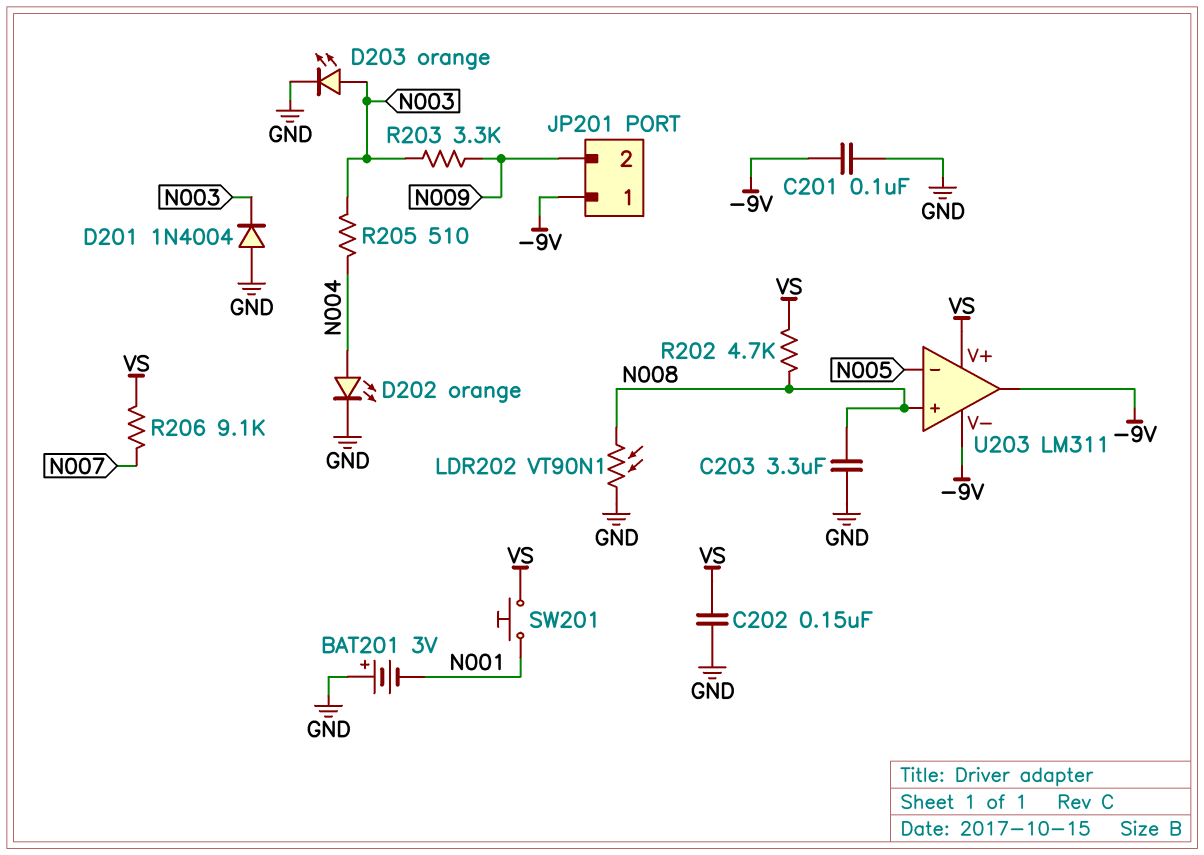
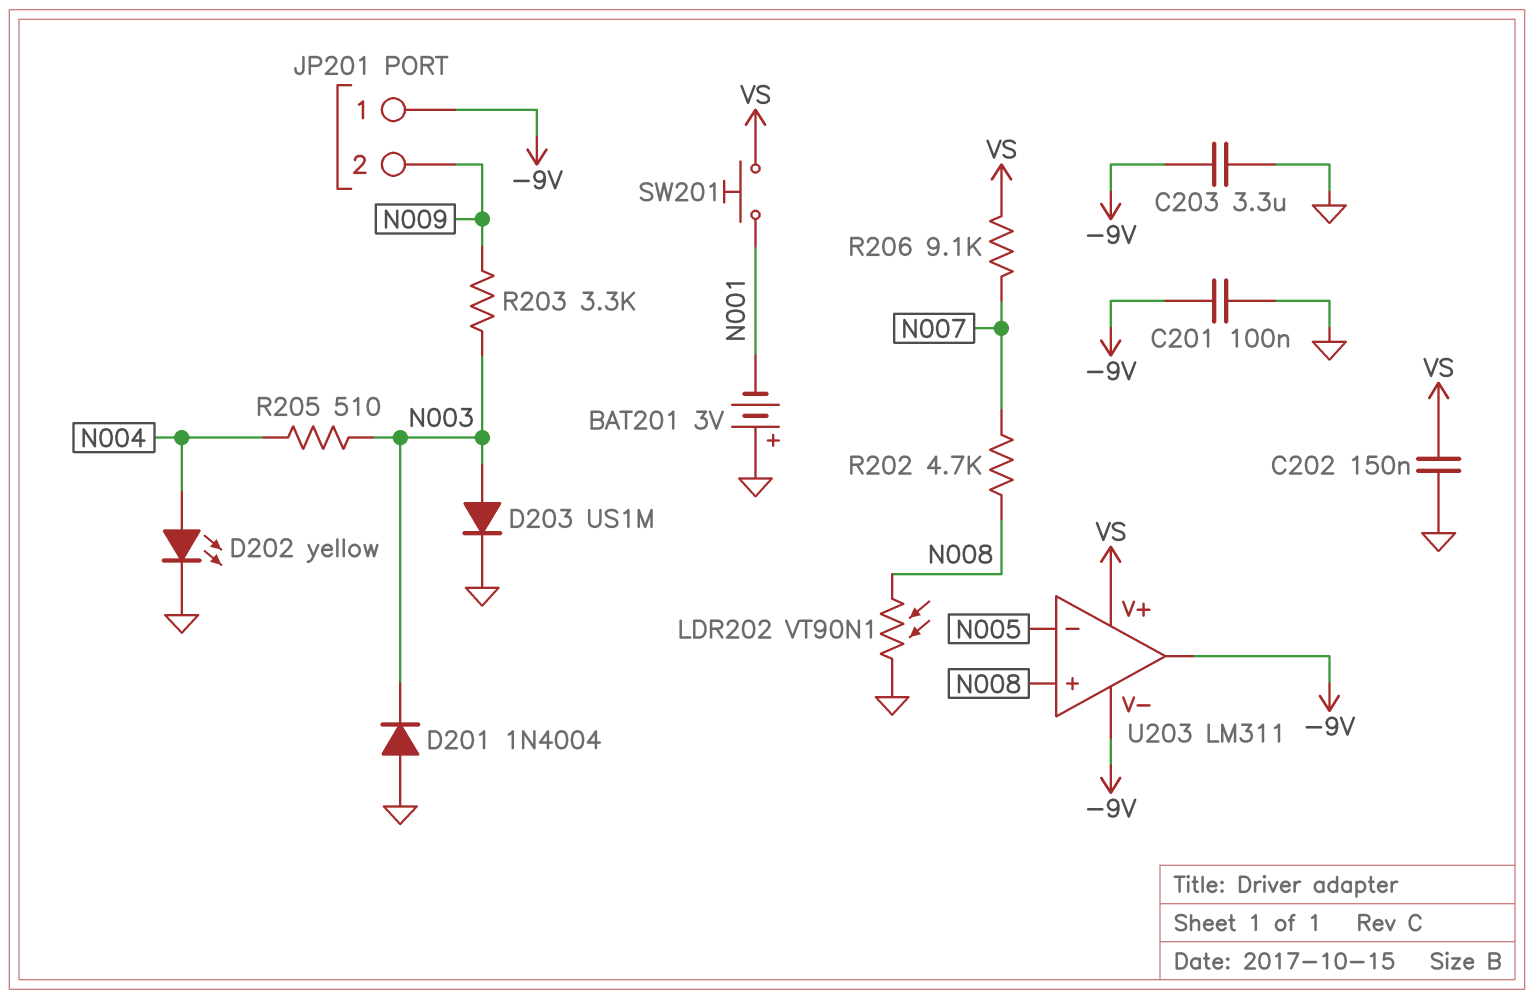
C203: 3.3uF (GND, N008) -> 3.3uF (-9V, GND)
D202: LED orange (A N004, K GND) -> LED yellow (A N004, K GND)
D203: LED orange (A N003, K GND) -> diode US1M (A N003, K GND)
R202: 4.7k (N008, VS) -> 4.7k (N007, N008)

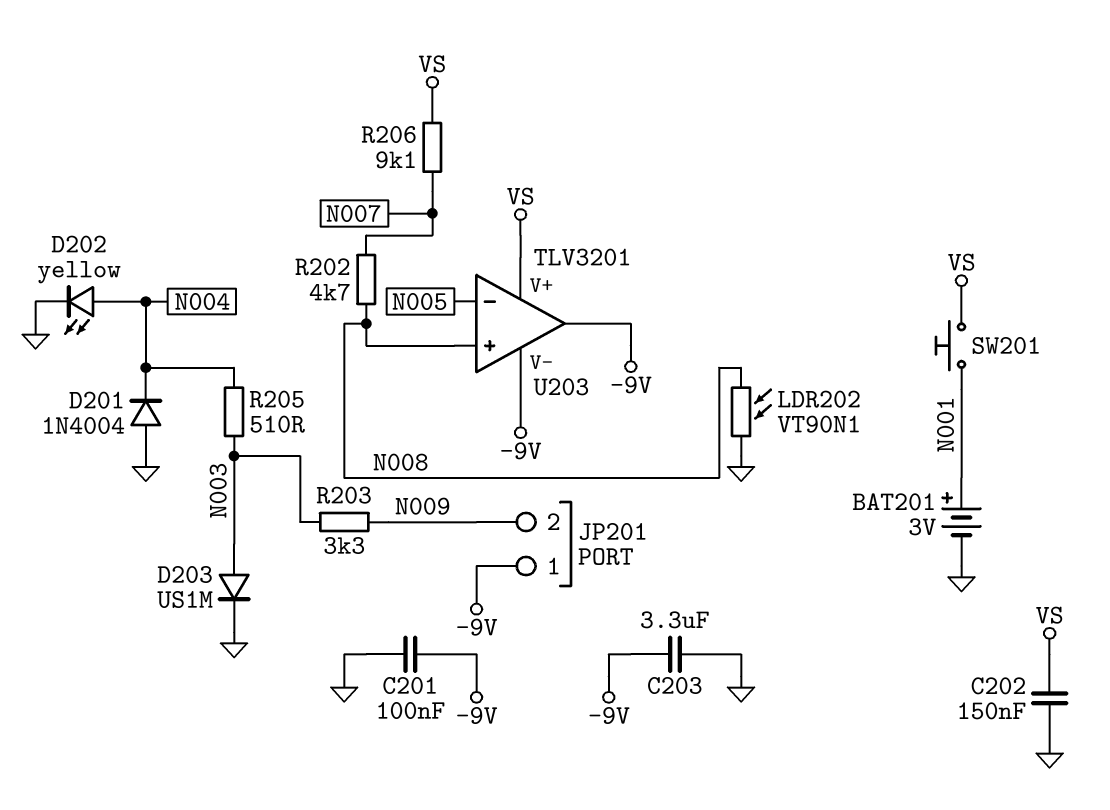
BAT201: 3V (plus GND, minus N001) -> 3V (plus N001, minus GND)
D201: diode 1N4004 (A GND, K N003) -> diode 1N4004 (A GND, K N004)
U203: LM311 -> TLV3201

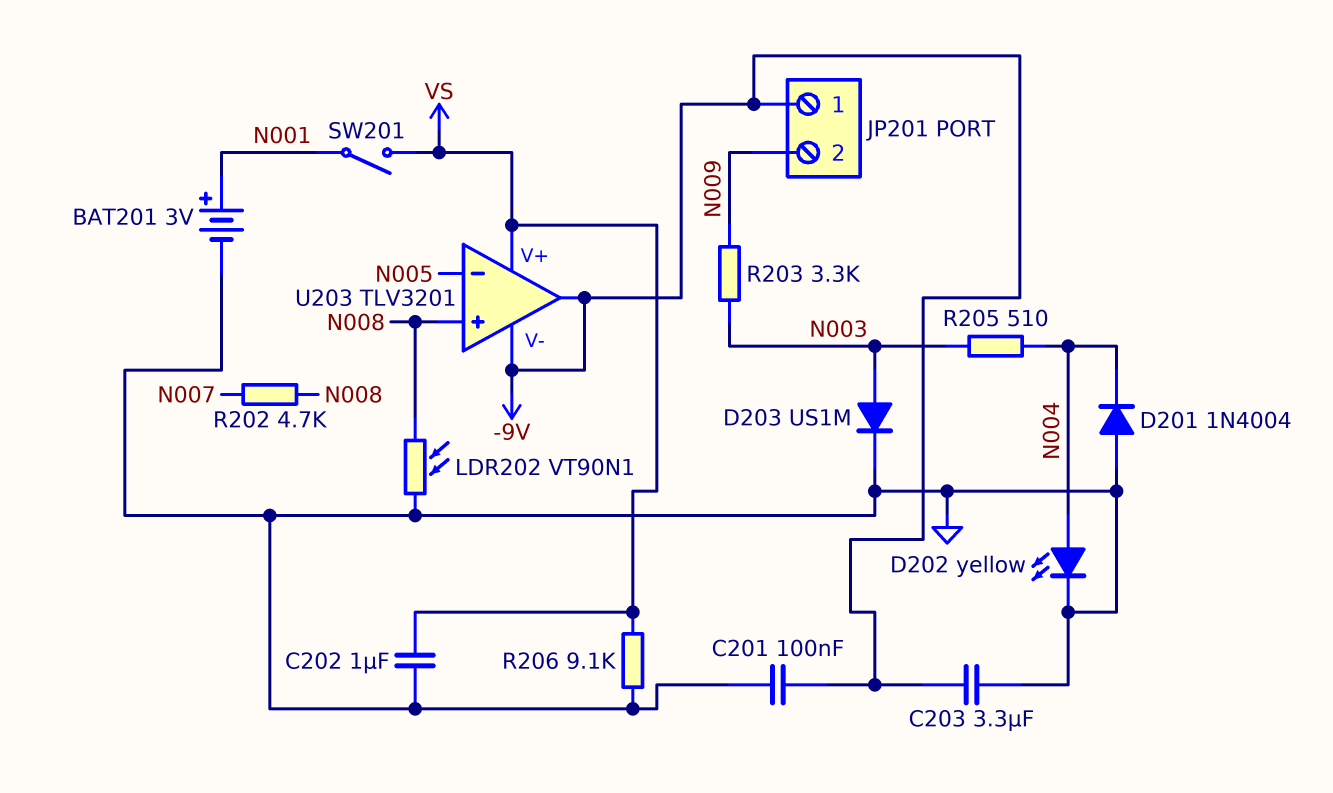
C202: 150nF (GND, VS) -> 1uF (GND, VS)
R206: 9.1k (N007, VS) -> 9.1k (GND, VS)
SW201: button (N001, VS) -> switch (N001, VS)

